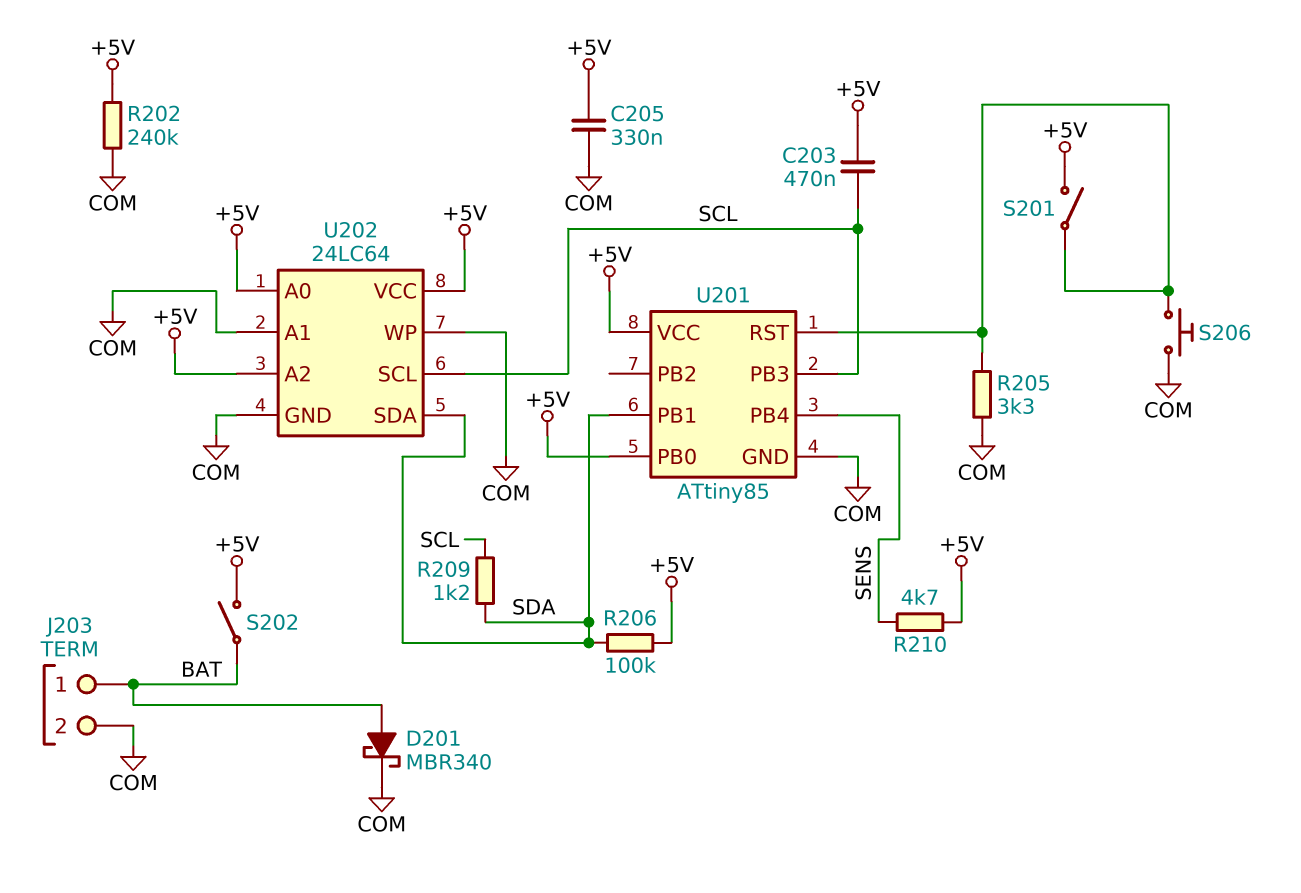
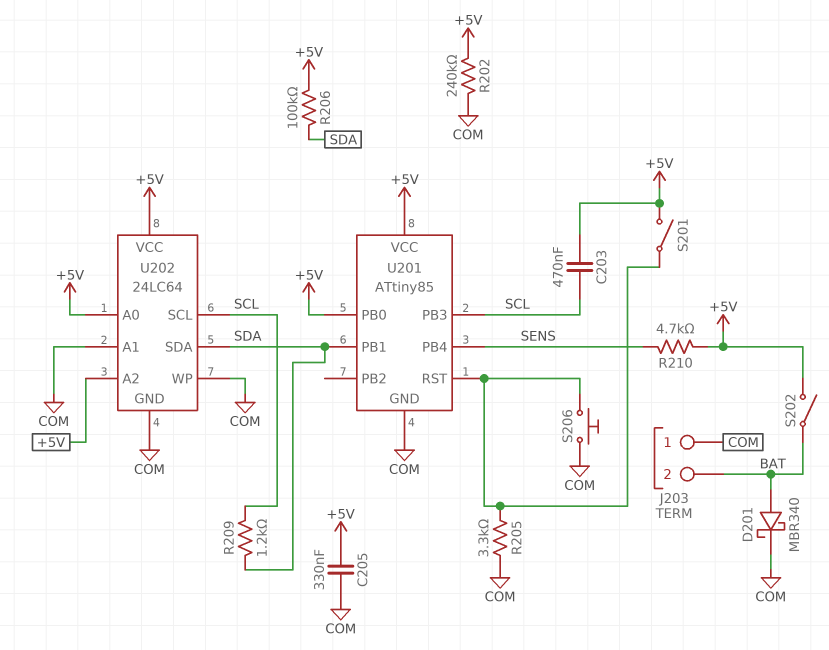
J203 pin 1: BAT -> COM
J203 pin 2: COM -> BAT

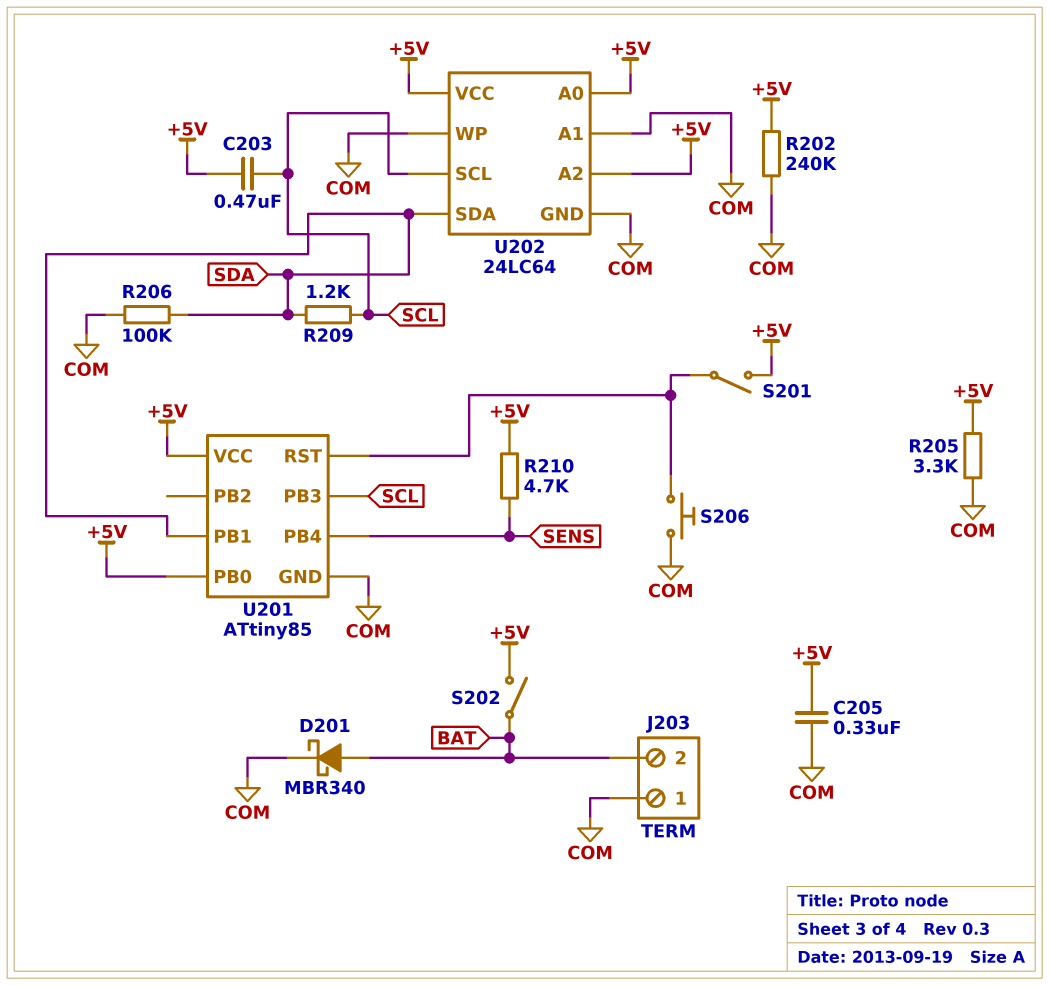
R205: 3.3k (COM, U201/RST) -> 3.3k (+5V, COM)
R206: 100k (+5V, SDA) -> 100k (COM, SDA)

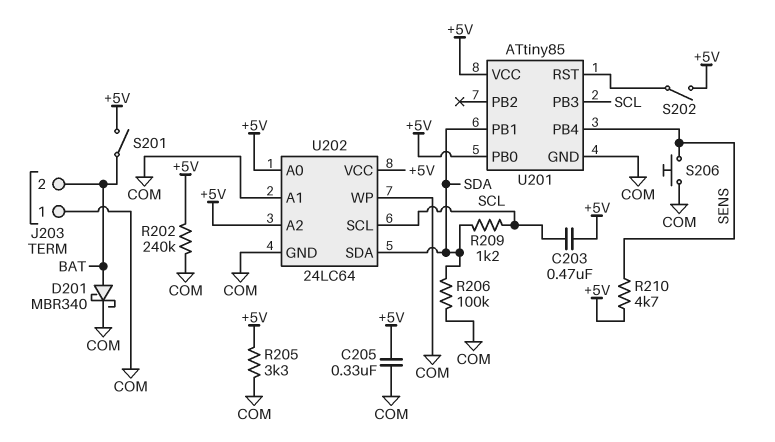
S201: switch (+5V, U201/RST) -> switch (+5V, BAT)
S202: switch (+5V, BAT) -> switch (+5V, U201/RST)
S206: button (COM, U201/RST) -> button (COM, SENS)

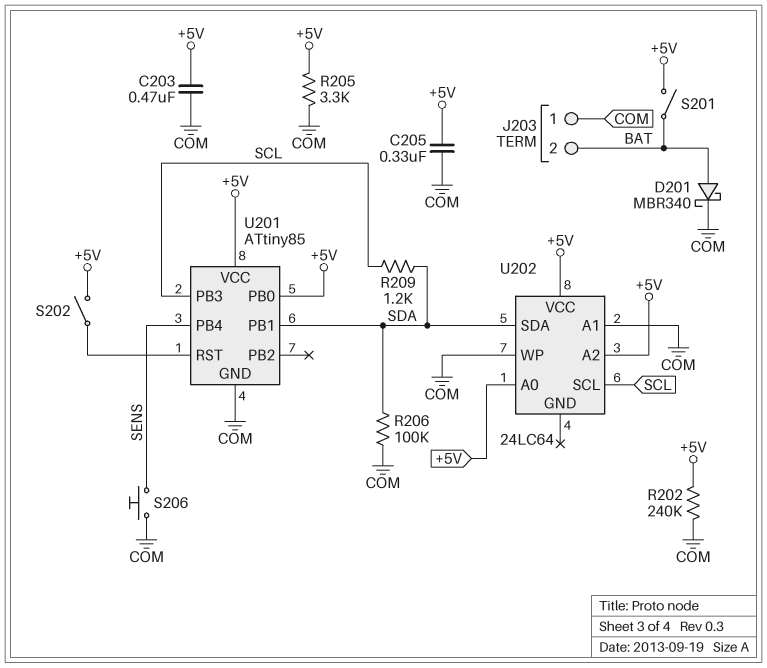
C203: 470nF (+5V, SCL) -> 470nF (+5V, COM)
R210: 4.7k (+5V, SENS) -> none
U202 pin GND: COM -> none

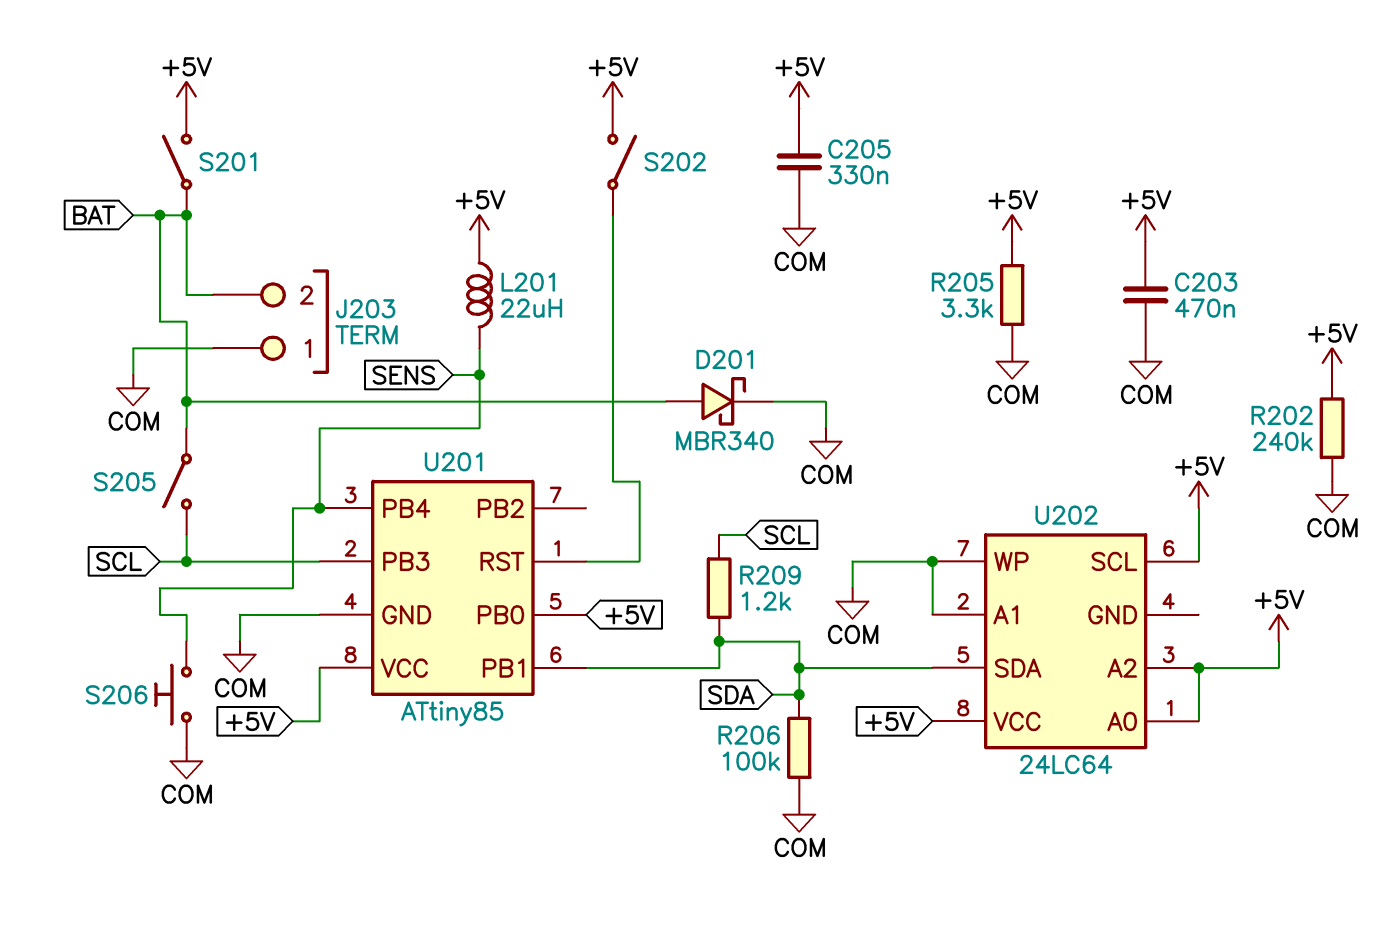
L201: none -> 22uH (+5V, SENS)
S205: none -> switch (BAT, SCL)
U202 pin SCL: SCL -> +5V

